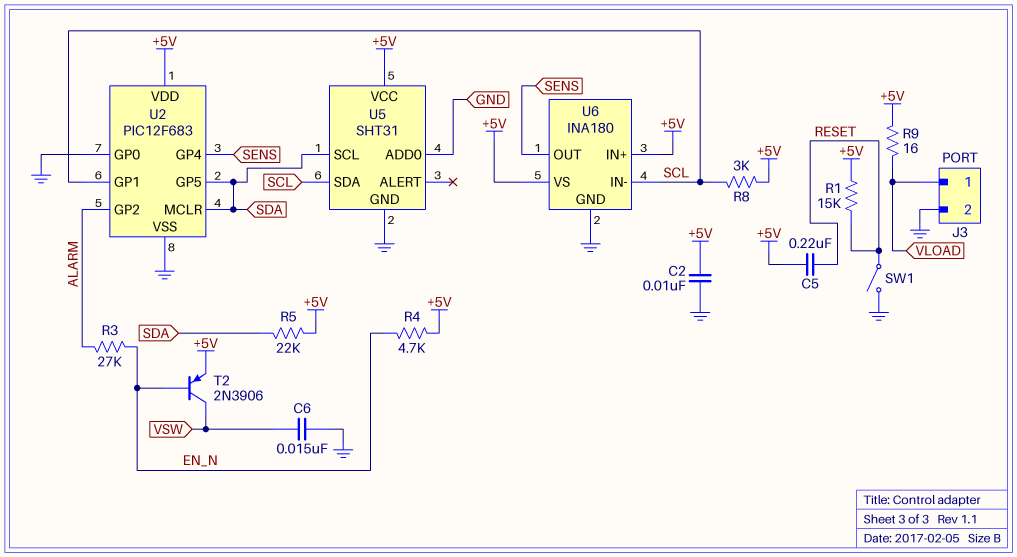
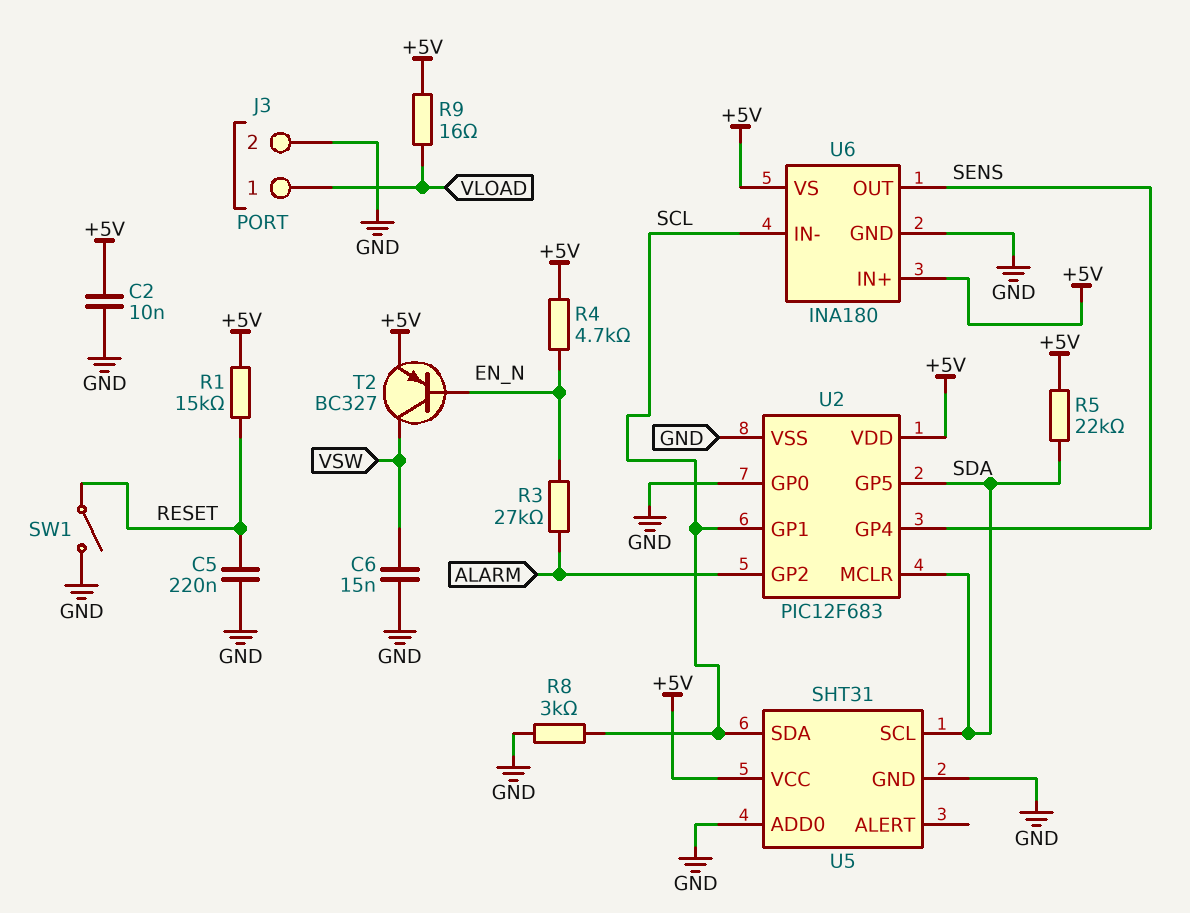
C5: 220nF (+5V, RESET) -> 220nF (GND, RESET)
R8: 3k (+5V, SCL) -> 3k (GND, SCL)
T2: PNP 2N3906 (B EN_N, C VSW, E +5V) -> PNP BC327 (B EN_N, C VSW, E +5V)

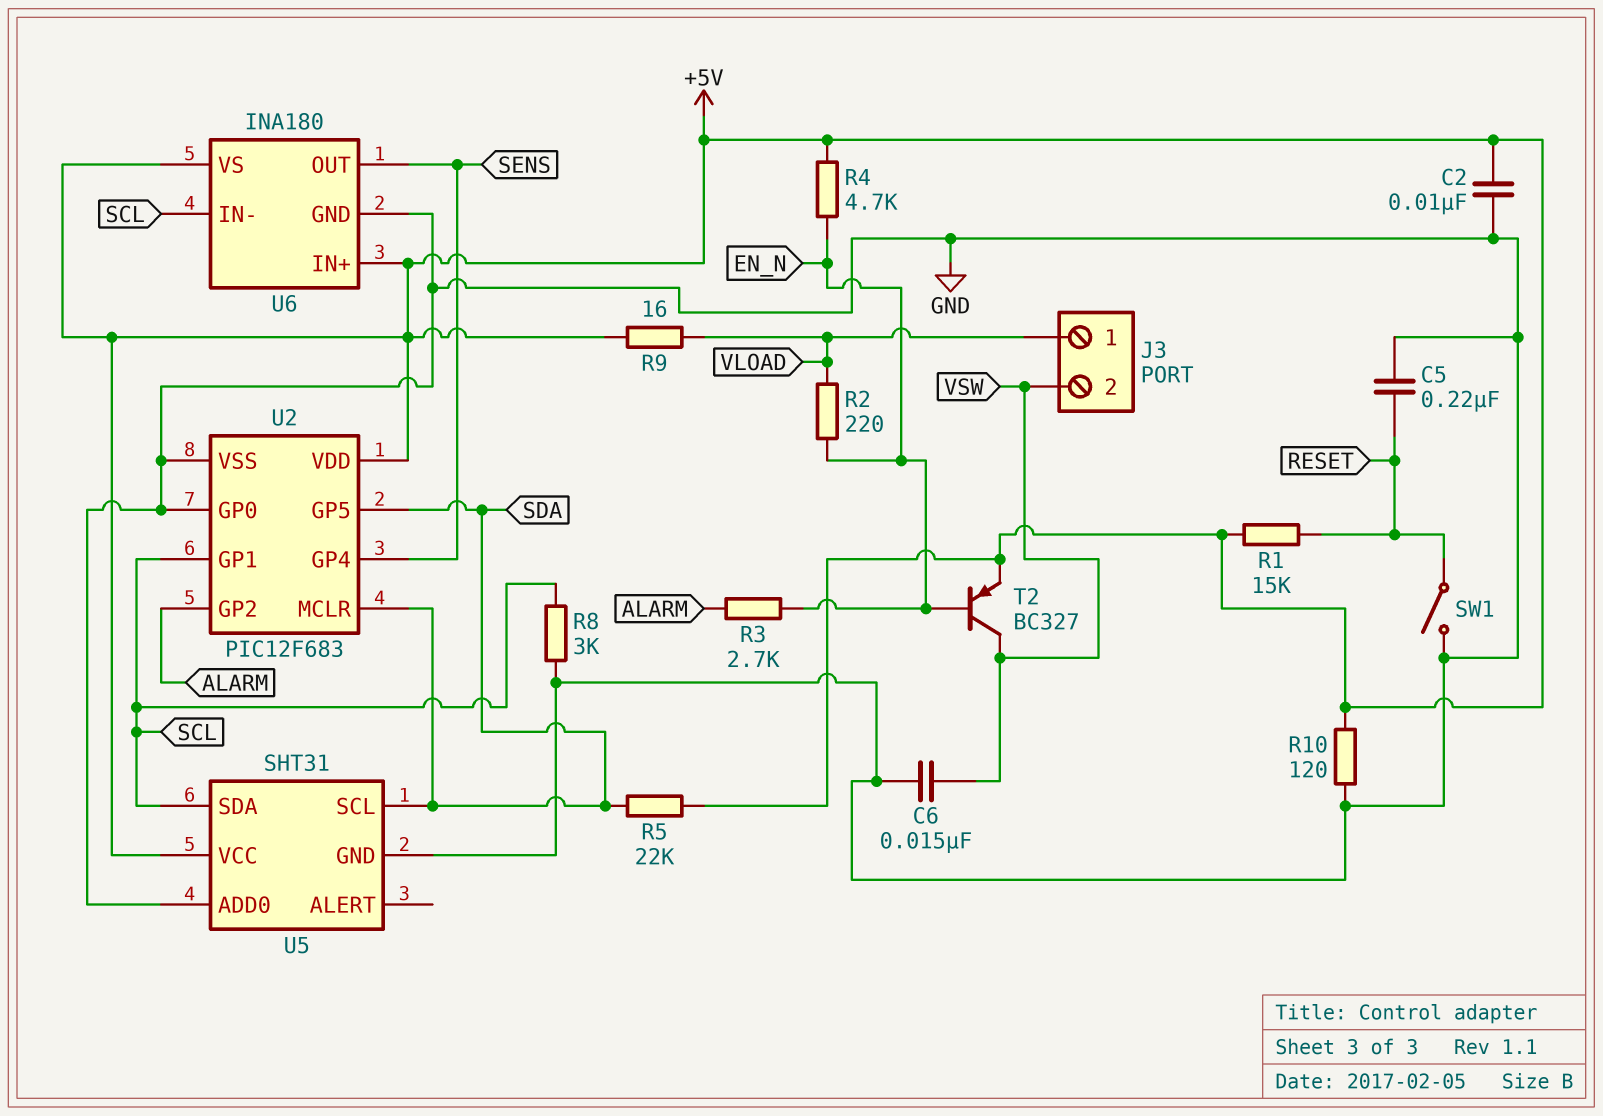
J3 pin 2: GND -> VSW
R2: none -> 220 (EN_N, VLOAD)
R3: 27k (ALARM, EN_N) -> 2.7k (ALARM, EN_N)
R10: none -> 120 (+5V, GND)

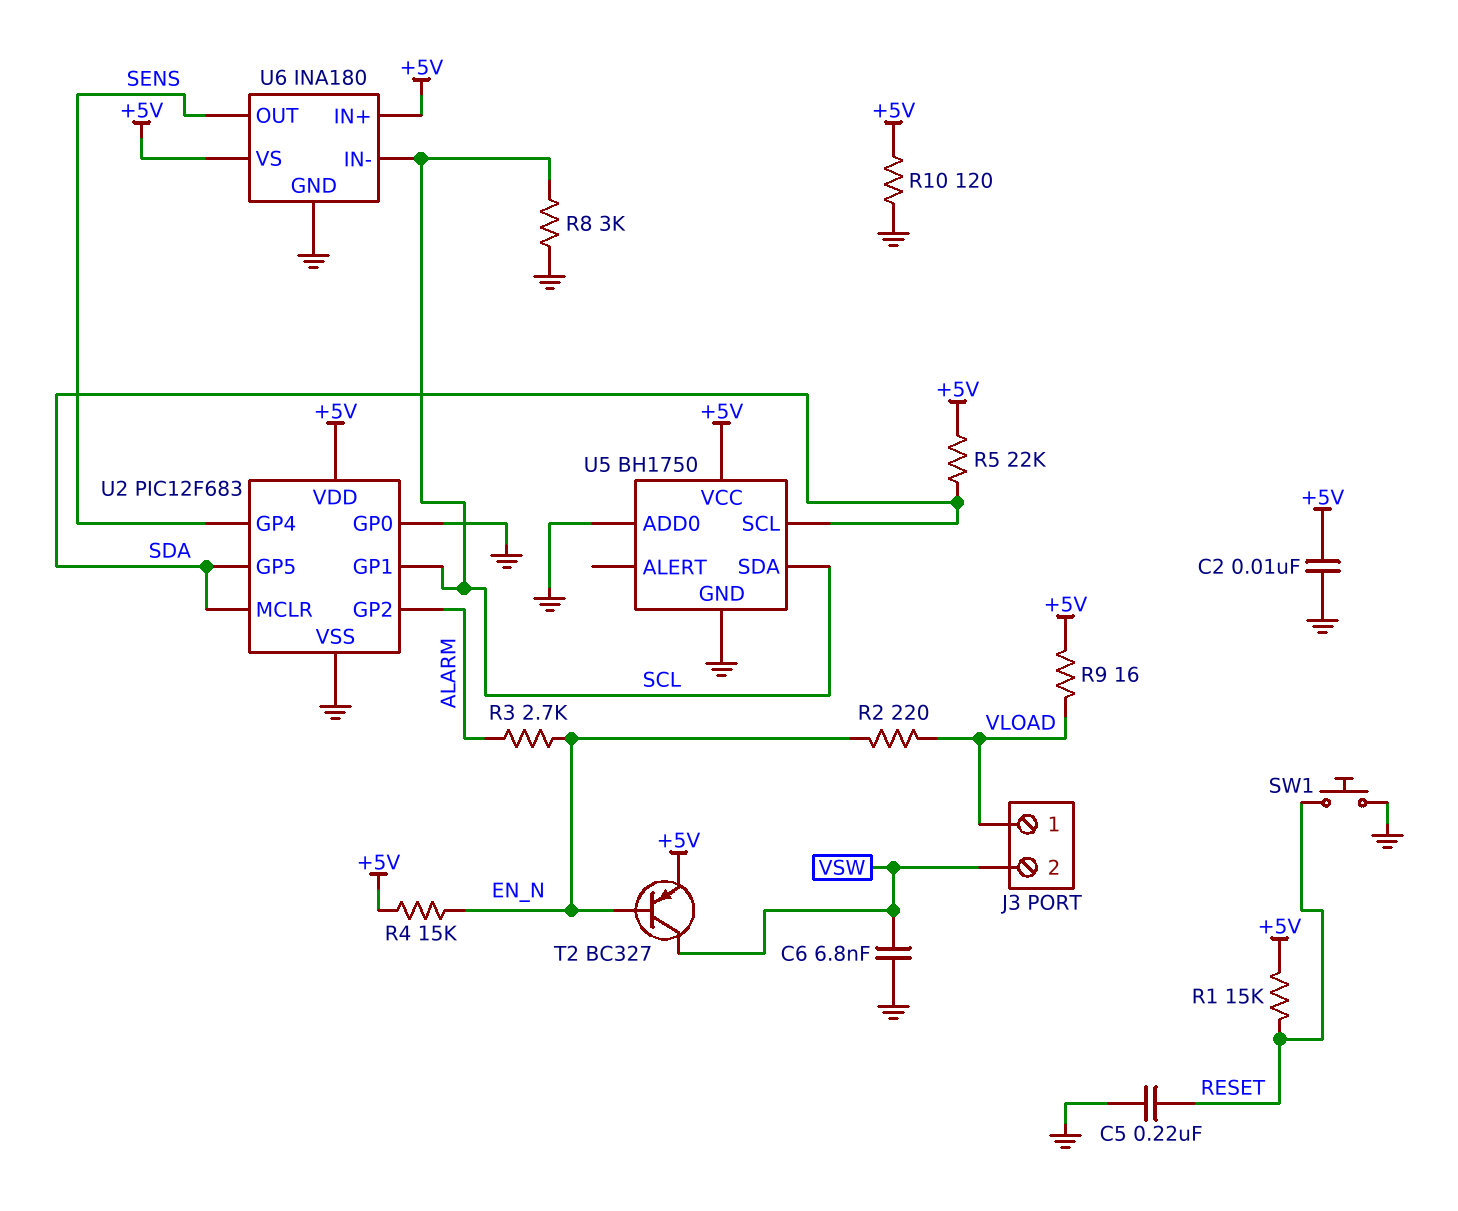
C6: 15nF (GND, VSW) -> 6.8nF (GND, VSW)
R4: 4.7k (+5V, EN_N) -> 15k (+5V, EN_N)
SW1: switch (GND, RESET) -> button (GND, RESET)
U5: SHT31 -> BH1750

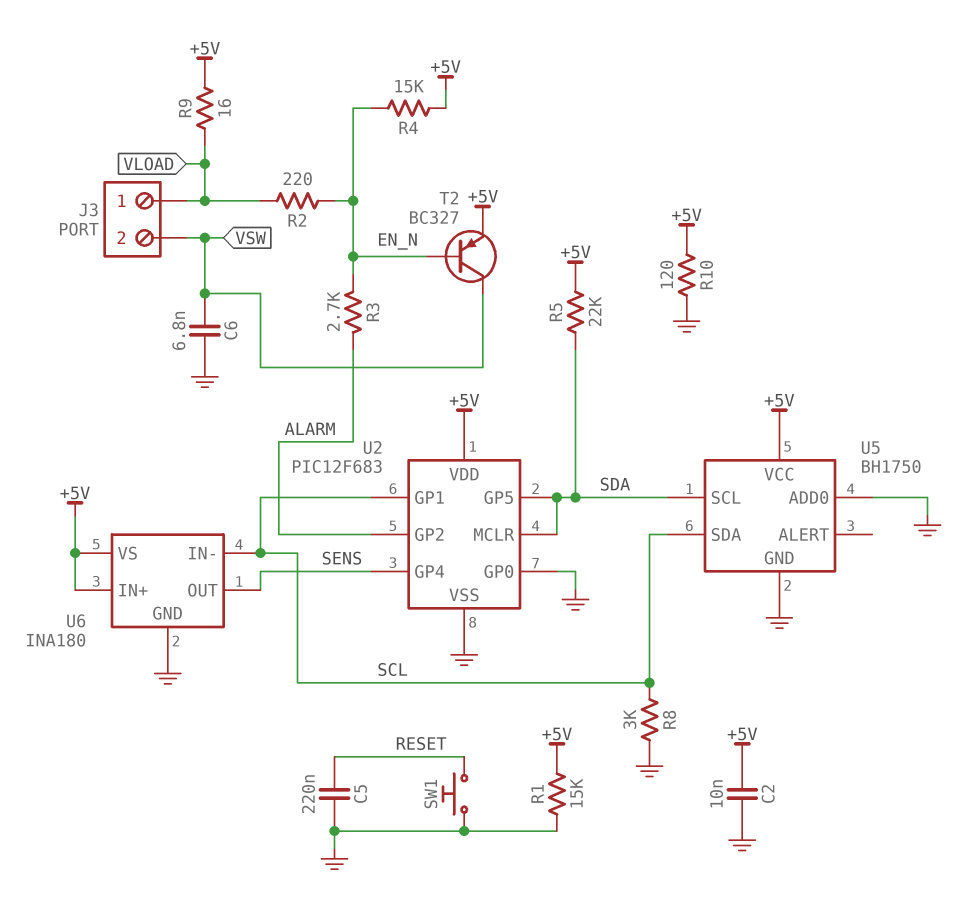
R1: 15k (+5V, RESET) -> 15k (+5V, GND)

